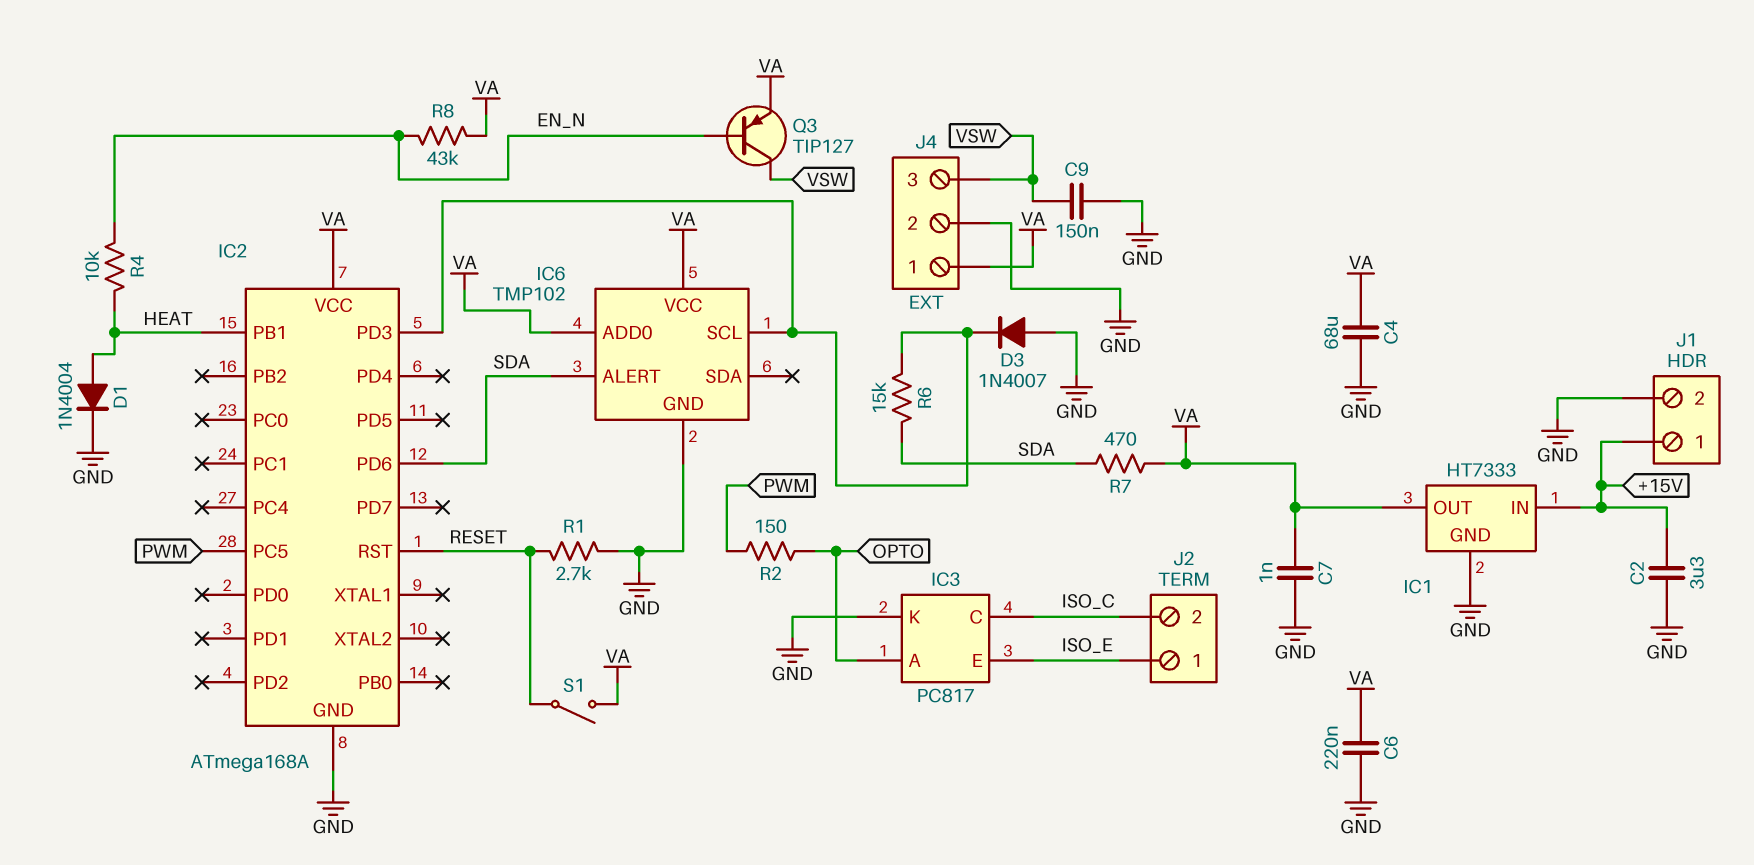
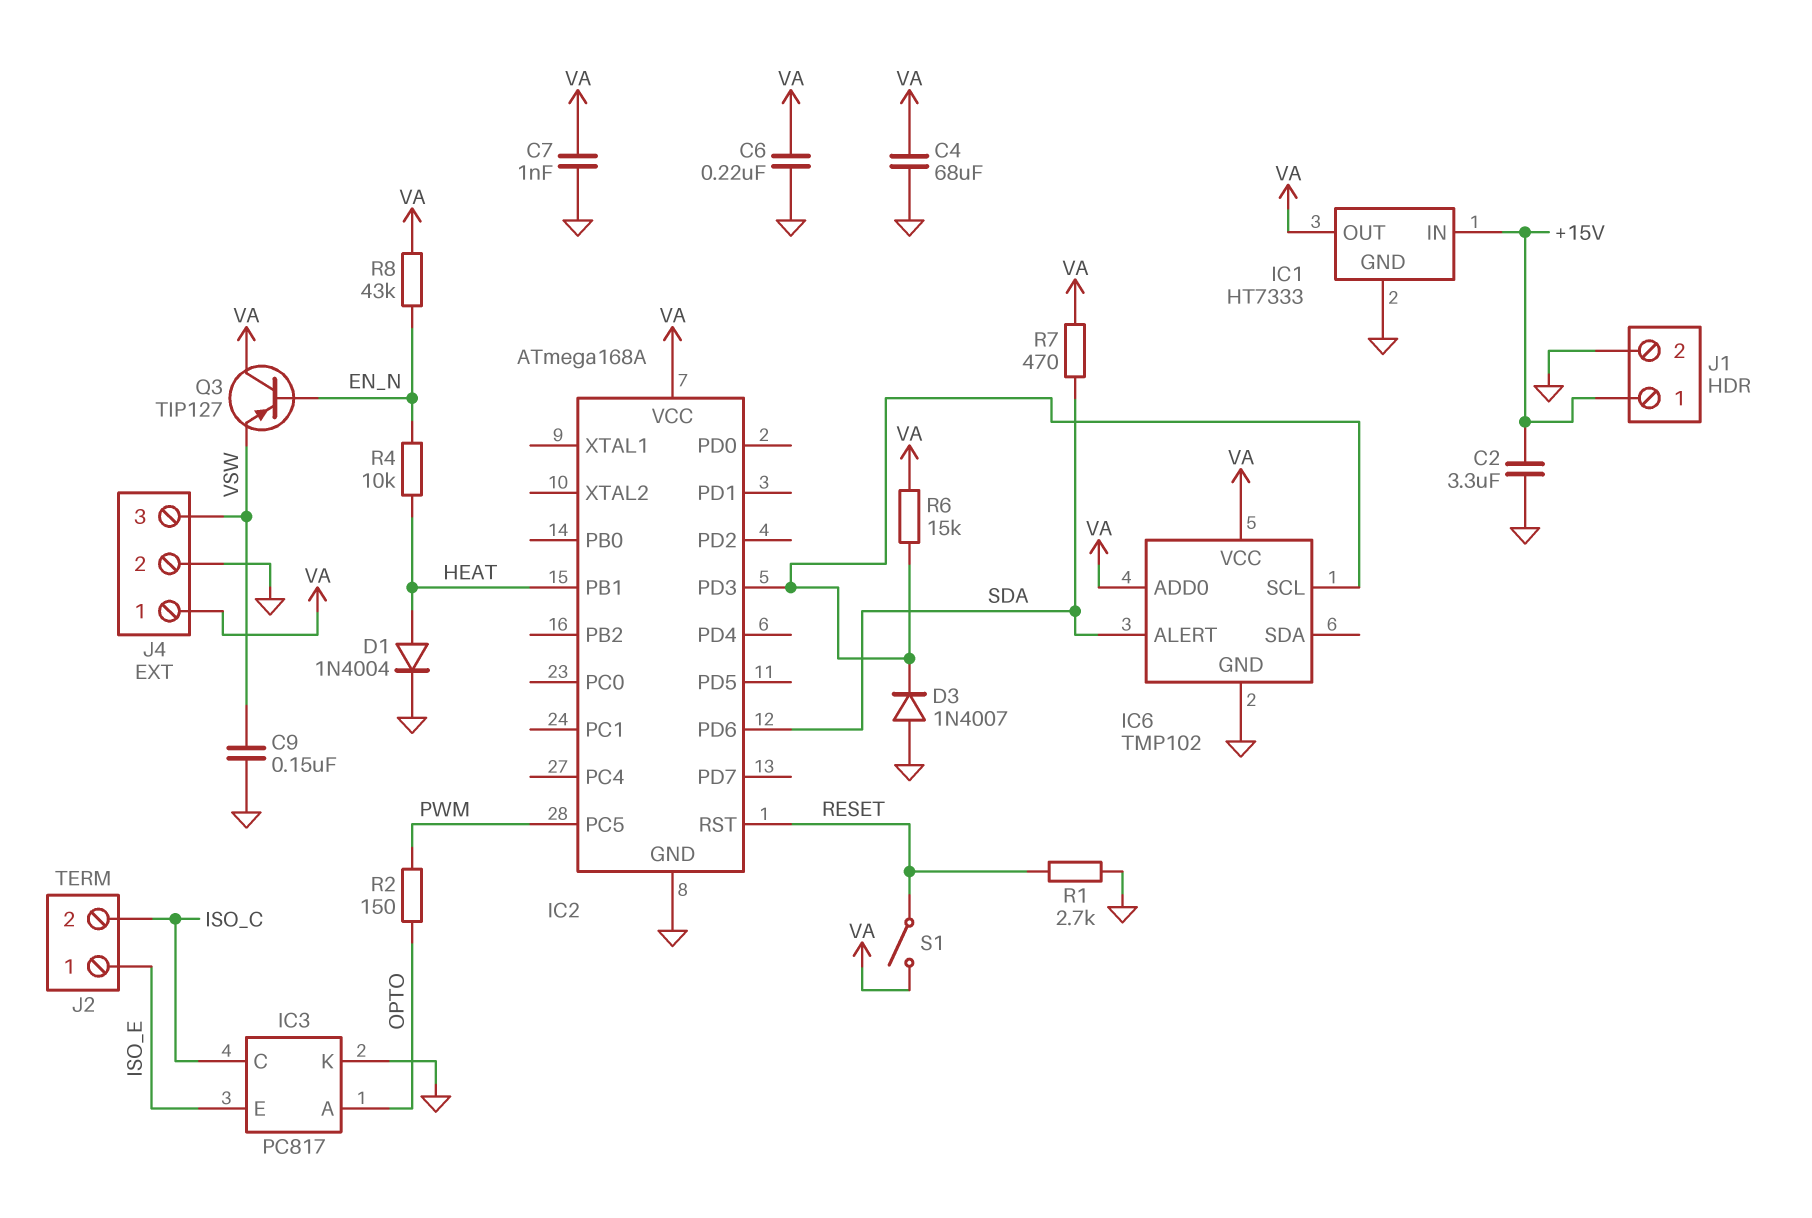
Q3: PNP TIP127 (B EN_N, C VSW, E VA) -> PNP TIP127 (B EN_N, C VA, E VSW)
R6: 15k (IC2/PD3, SDA) -> 15k (IC2/PD3, VA)

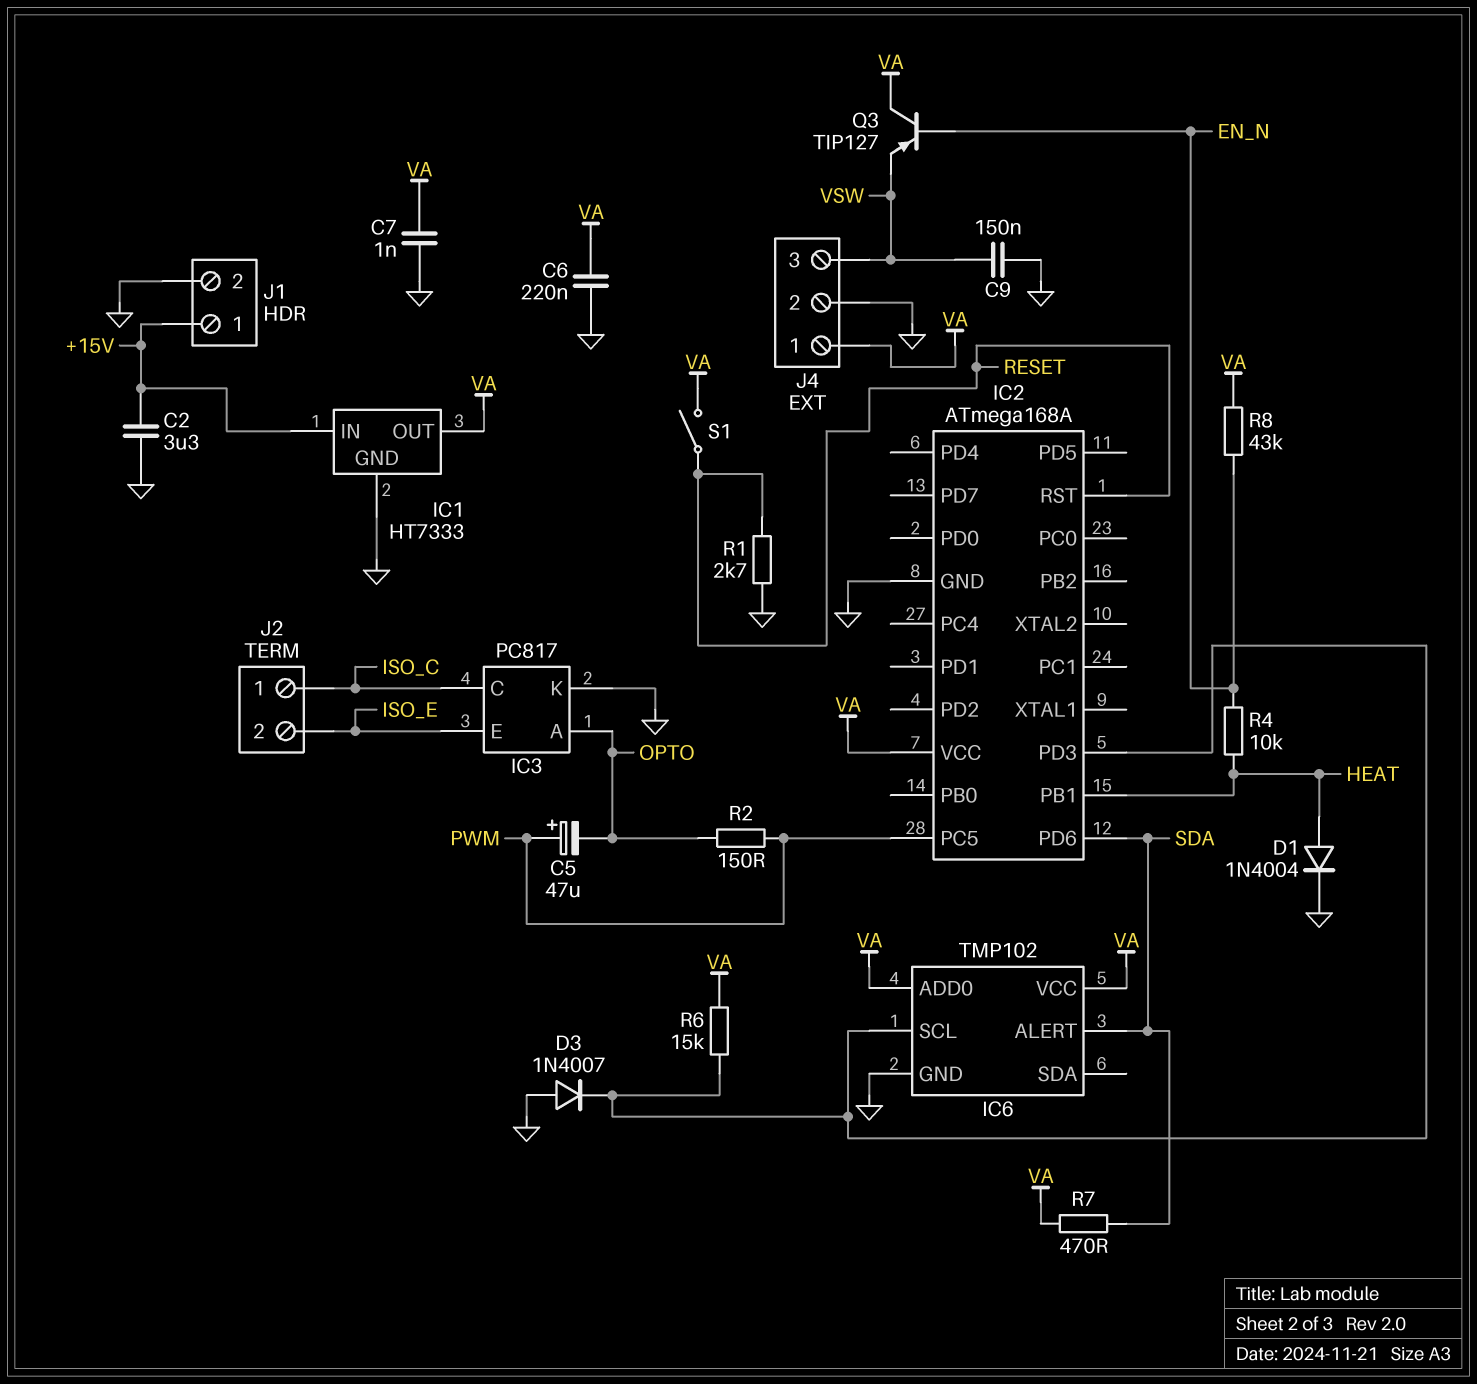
C4: 68uF (GND, VA) -> none
C5: none -> 47uF (plus PWM, minus OPTO)
J2 pin 1: ISO_E -> ISO_C
J2 pin 2: ISO_C -> ISO_E

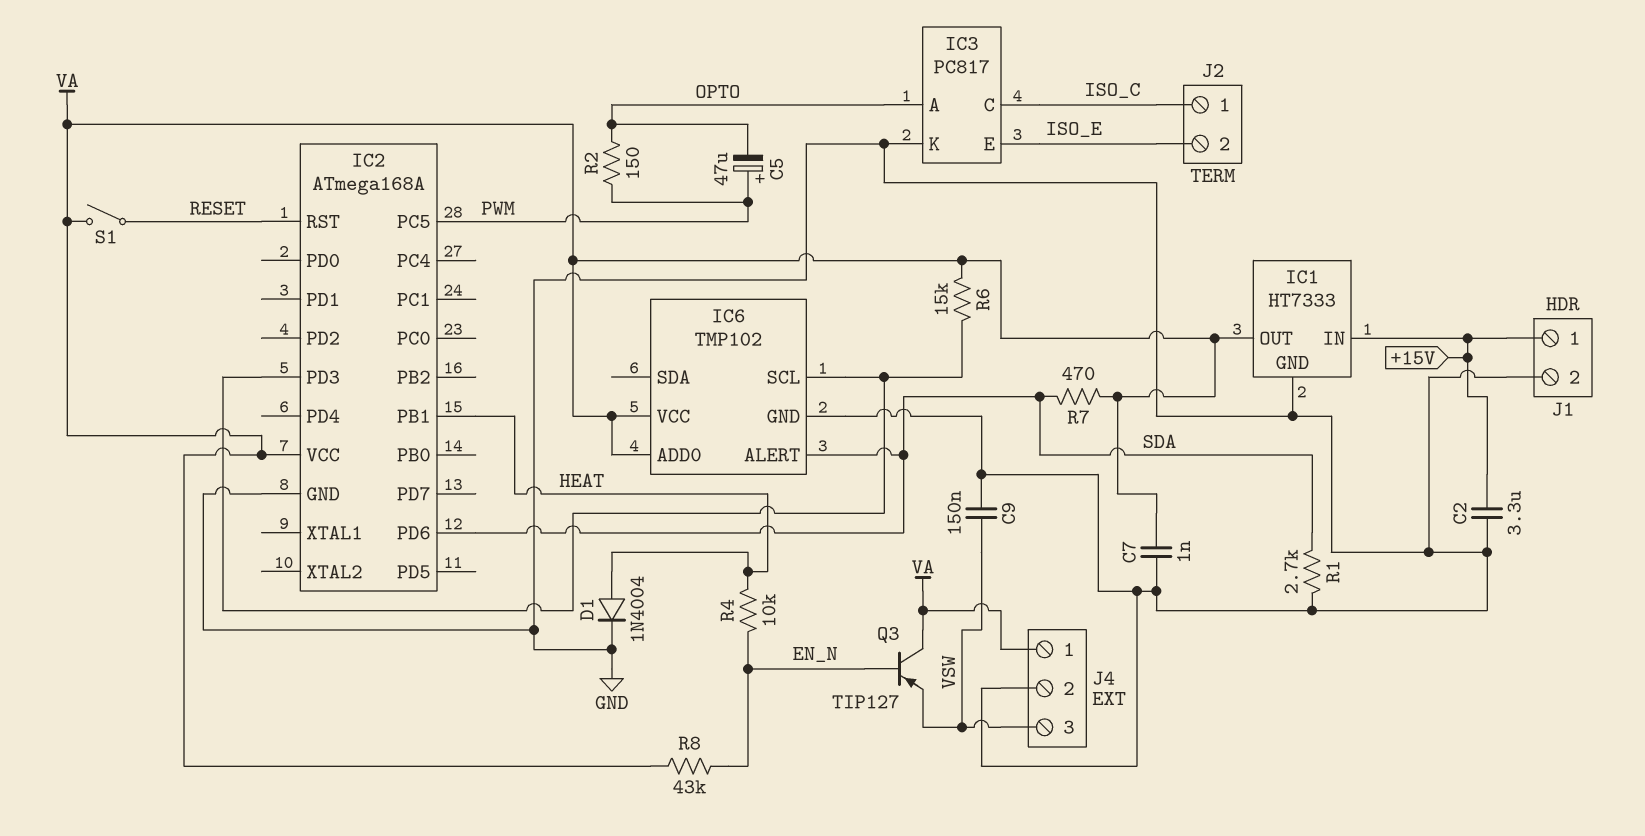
C6: 220nF (GND, VA) -> none
D3: diode 1N4007 (A GND, K IC2/PD3) -> none
R1: 2.7k (GND, RESET) -> 2.7k (GND, SDA)

